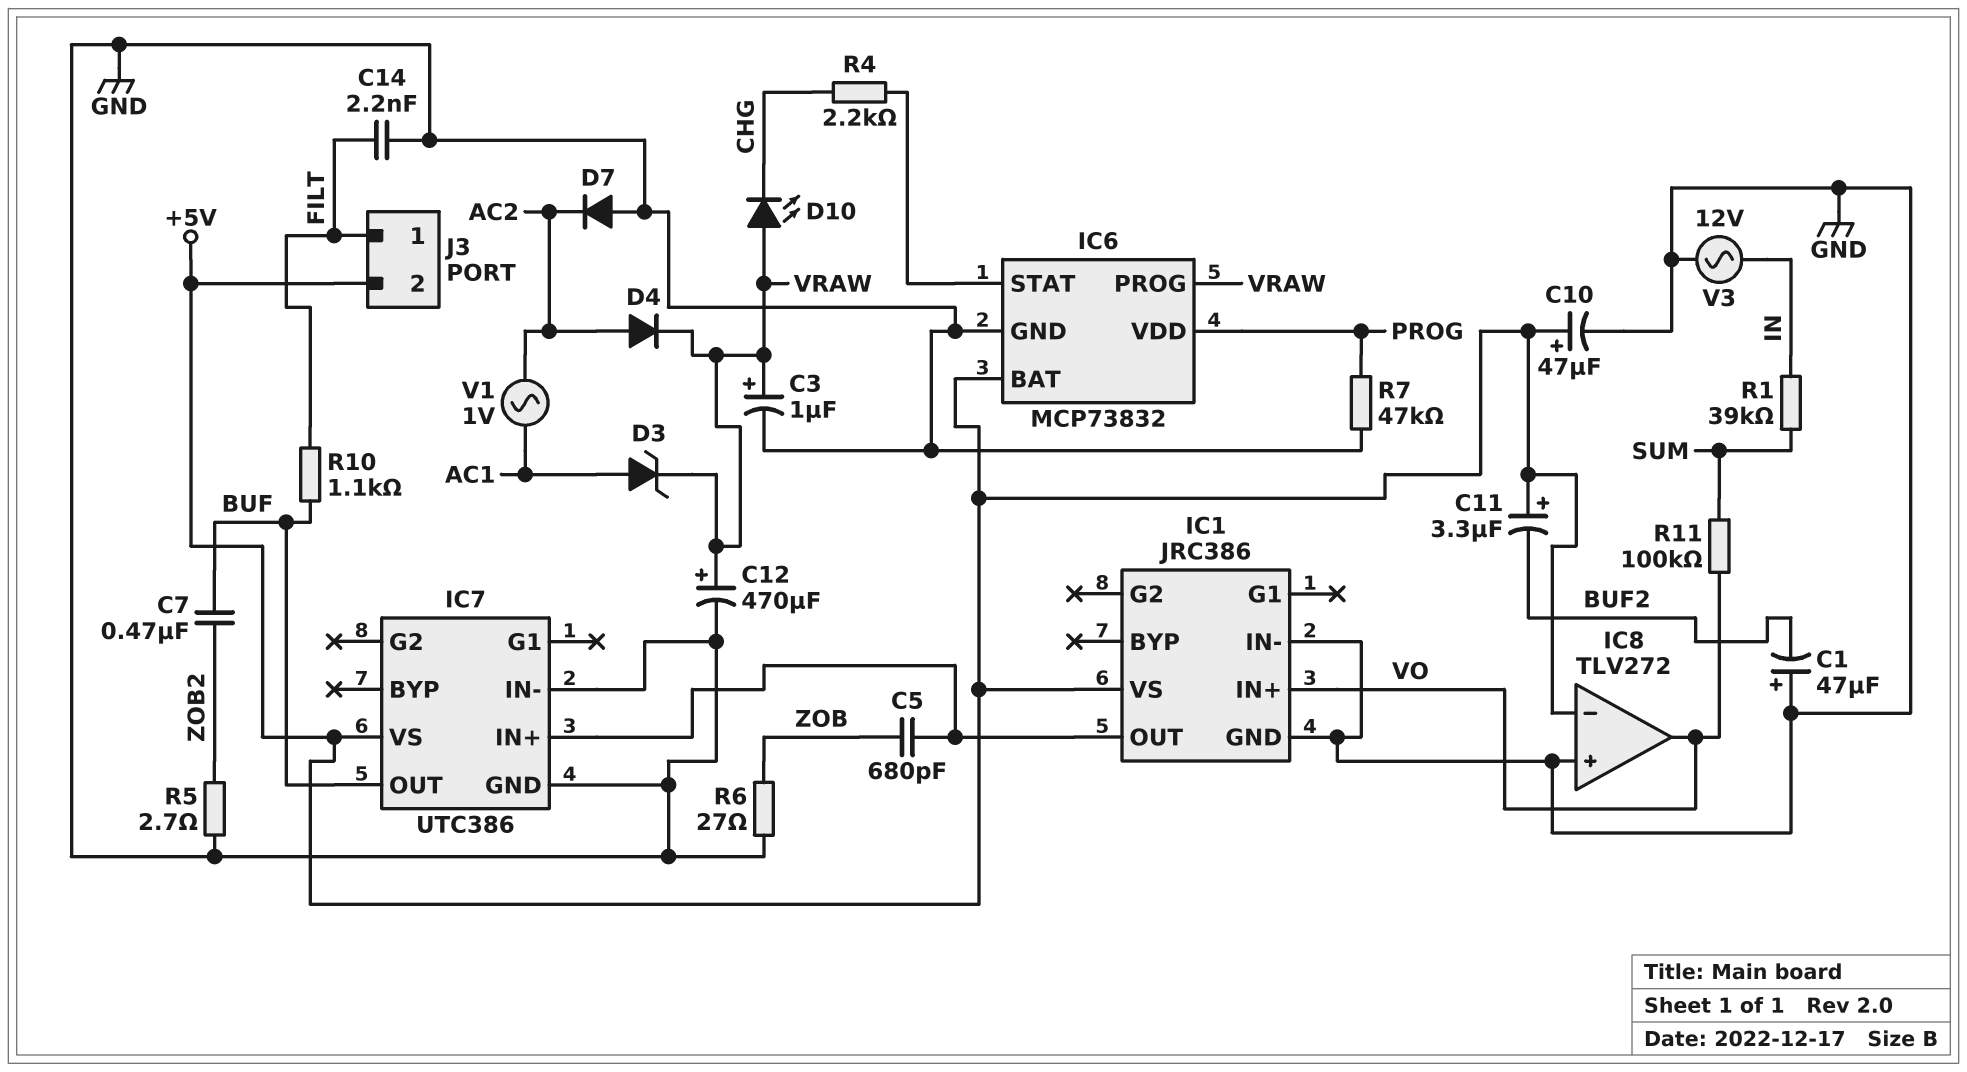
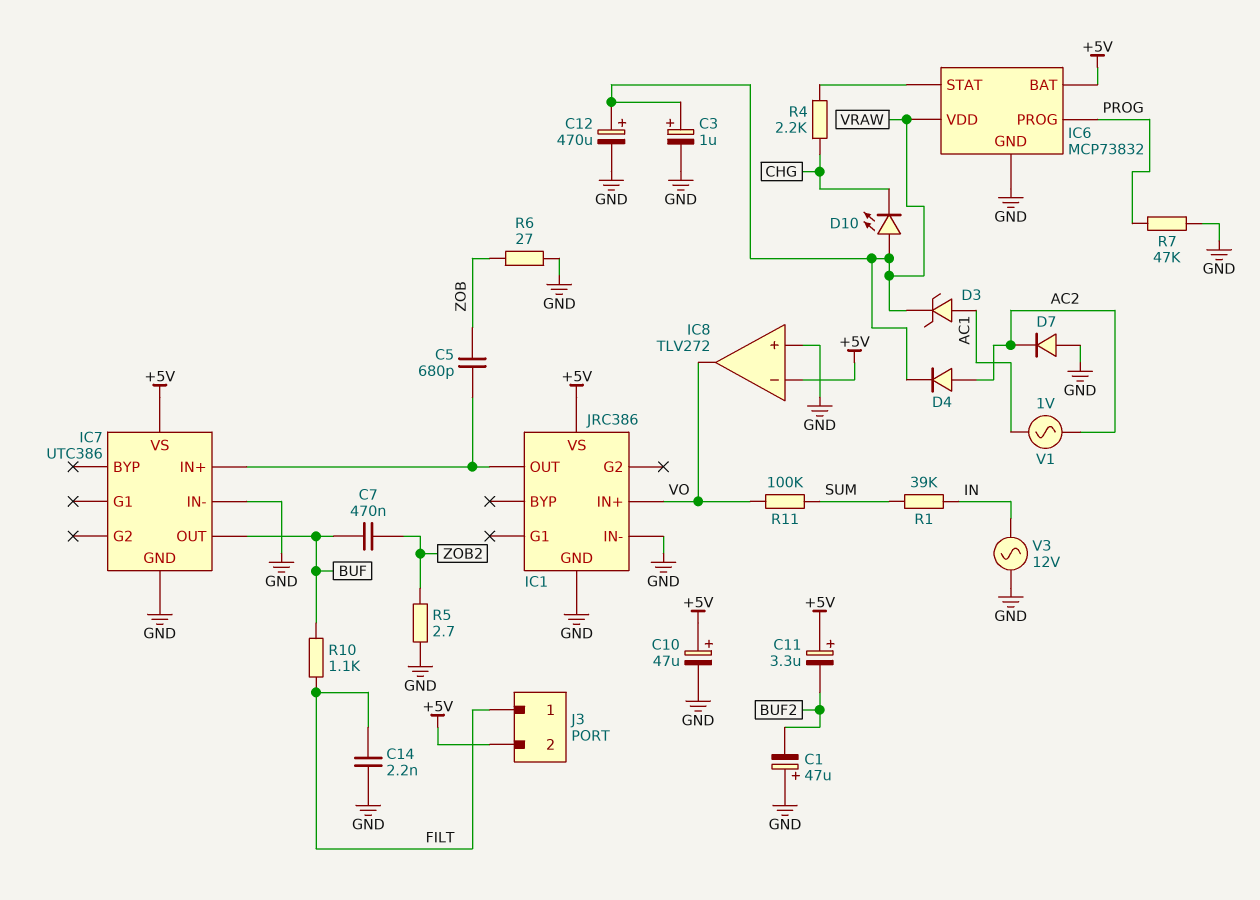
IC6 pin PROG: VRAW -> PROG
IC6 pin VDD: PROG -> VRAW

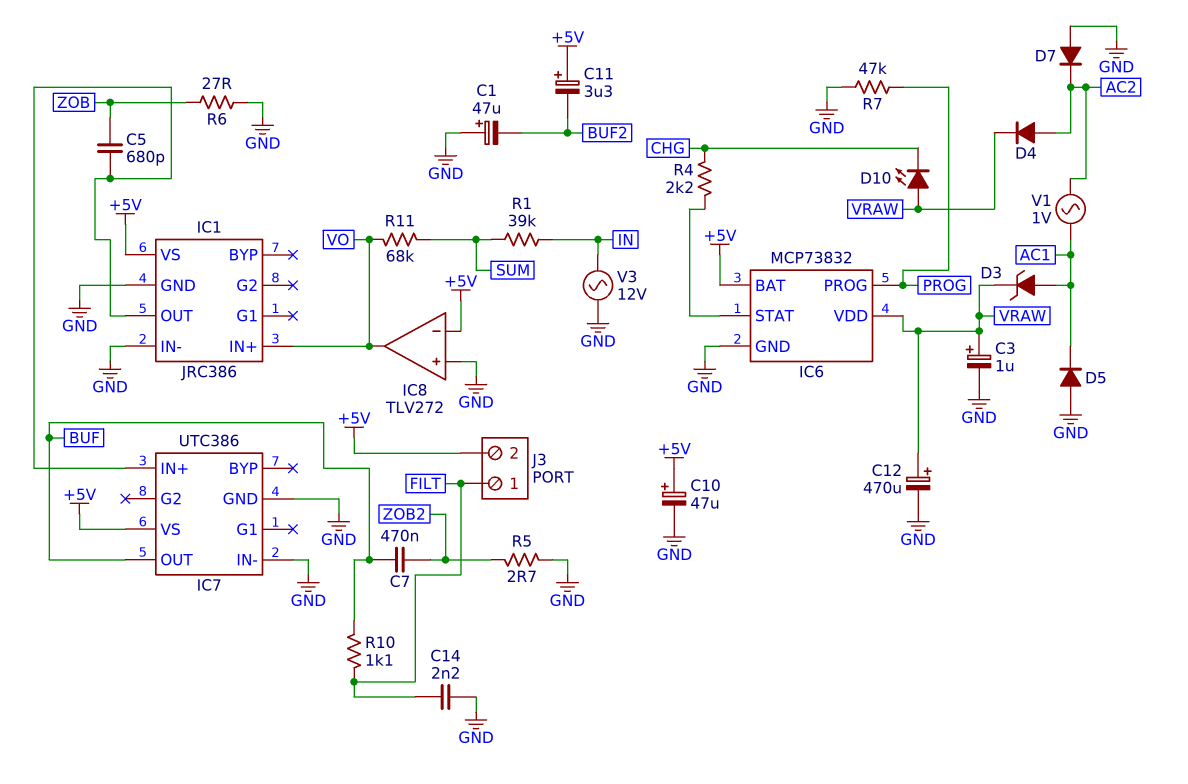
D5: none -> diode (A GND, K AC1)
R11: 100k (SUM, VO) -> 68k (SUM, VO)

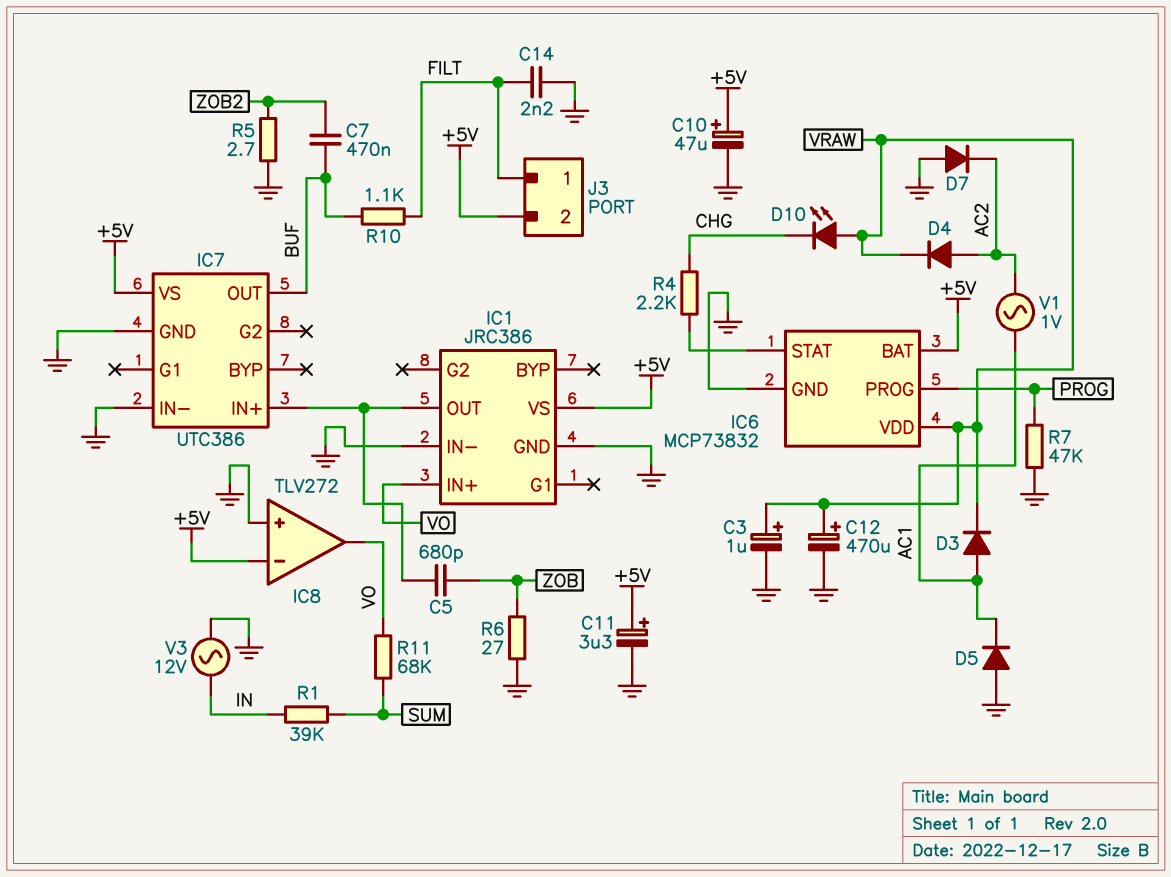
C1: 47uF (plus GND, minus BUF2) -> none
C11: 3.3uF (plus +5V, minus BUF2) -> 3.3uF (plus +5V, minus GND)
D3: zener (A AC1, K VRAW) -> diode (A AC1, K VRAW)

